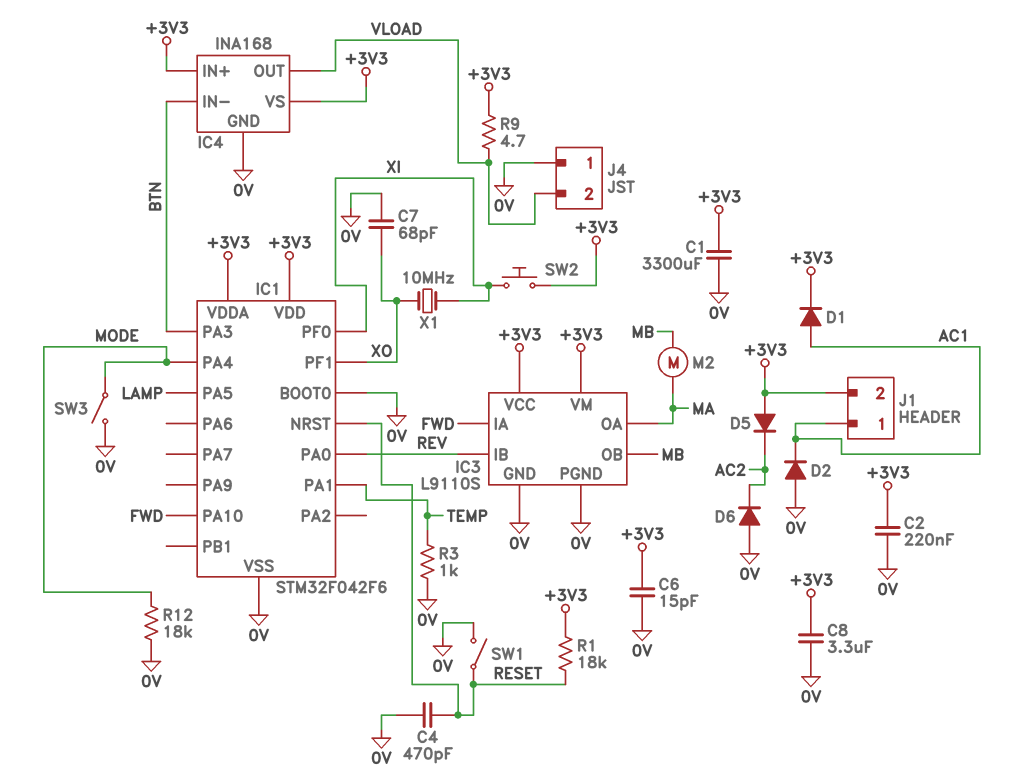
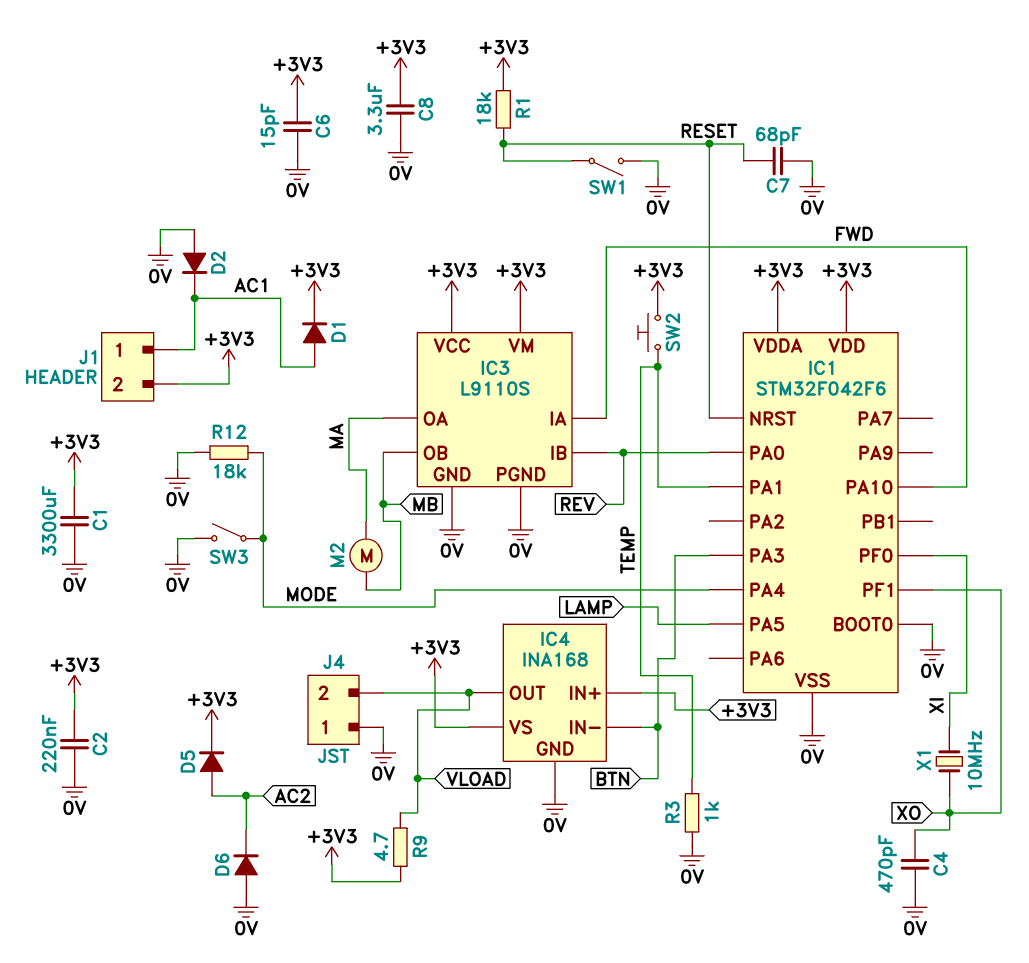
C4: 470pF (0V, RESET) -> 470pF (0V, XO)
C7: 68pF (0V, XO) -> 68pF (0V, RESET)
D5: diode (A +3V3, K AC2) -> diode (A AC2, K +3V3)
SW2: button (+3V3, XI) -> button (+3V3, TEMP)

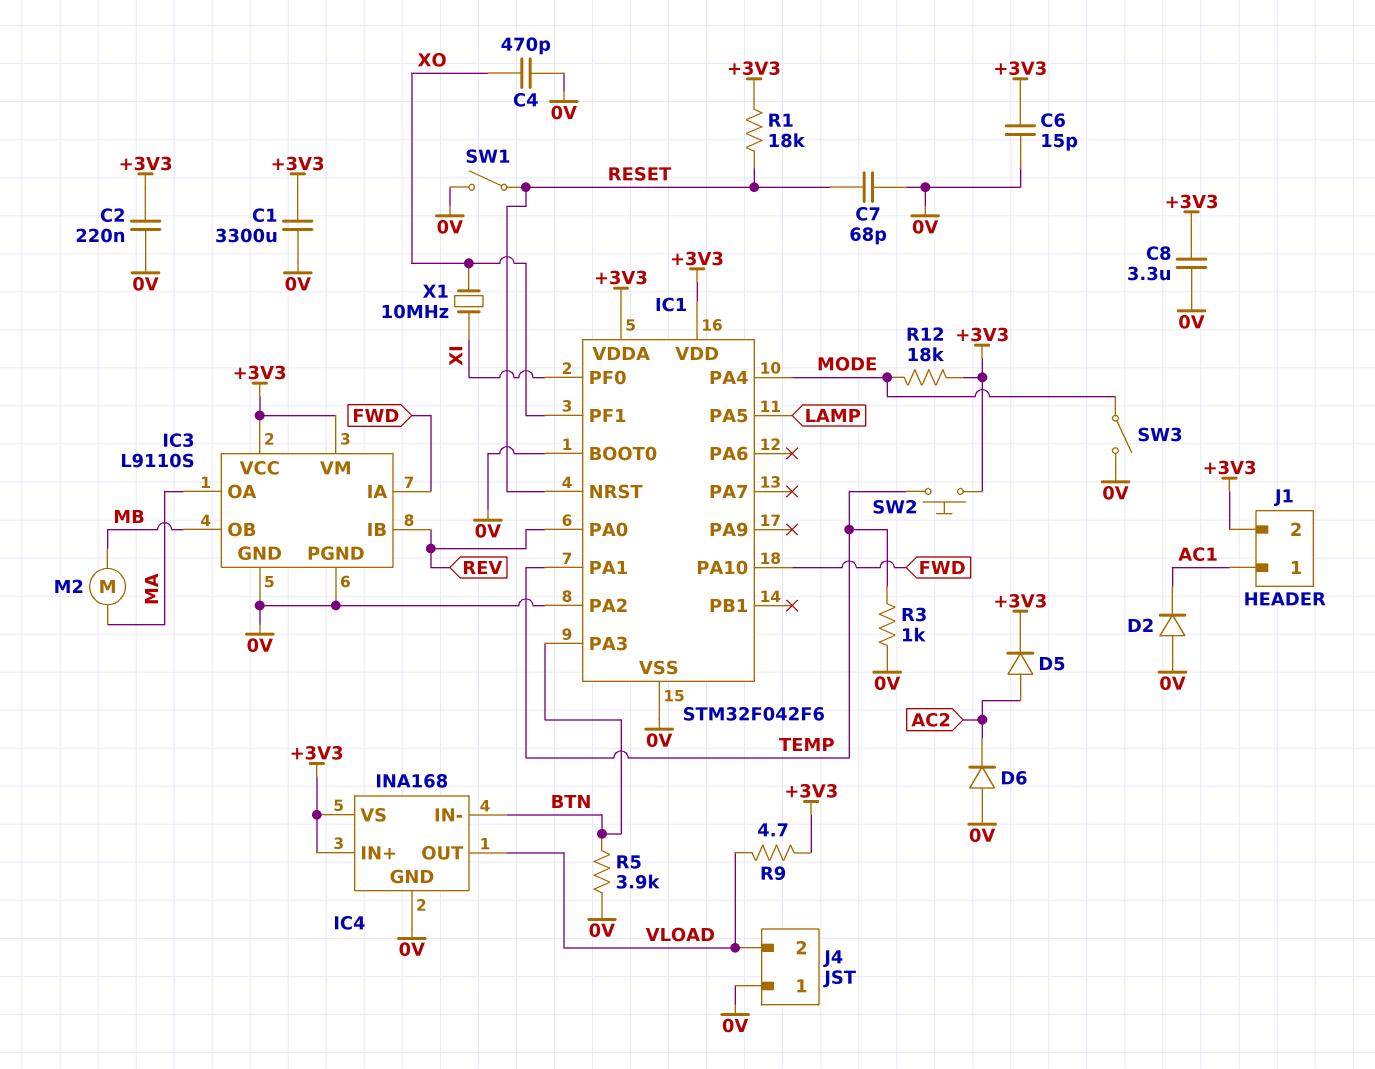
D1: diode (A AC1, K +3V3) -> none
IC1 pin PA2: none -> 0V
R5: none -> 3.9k (0V, BTN)
R12: 18k (0V, MODE) -> 18k (+3V3, MODE)

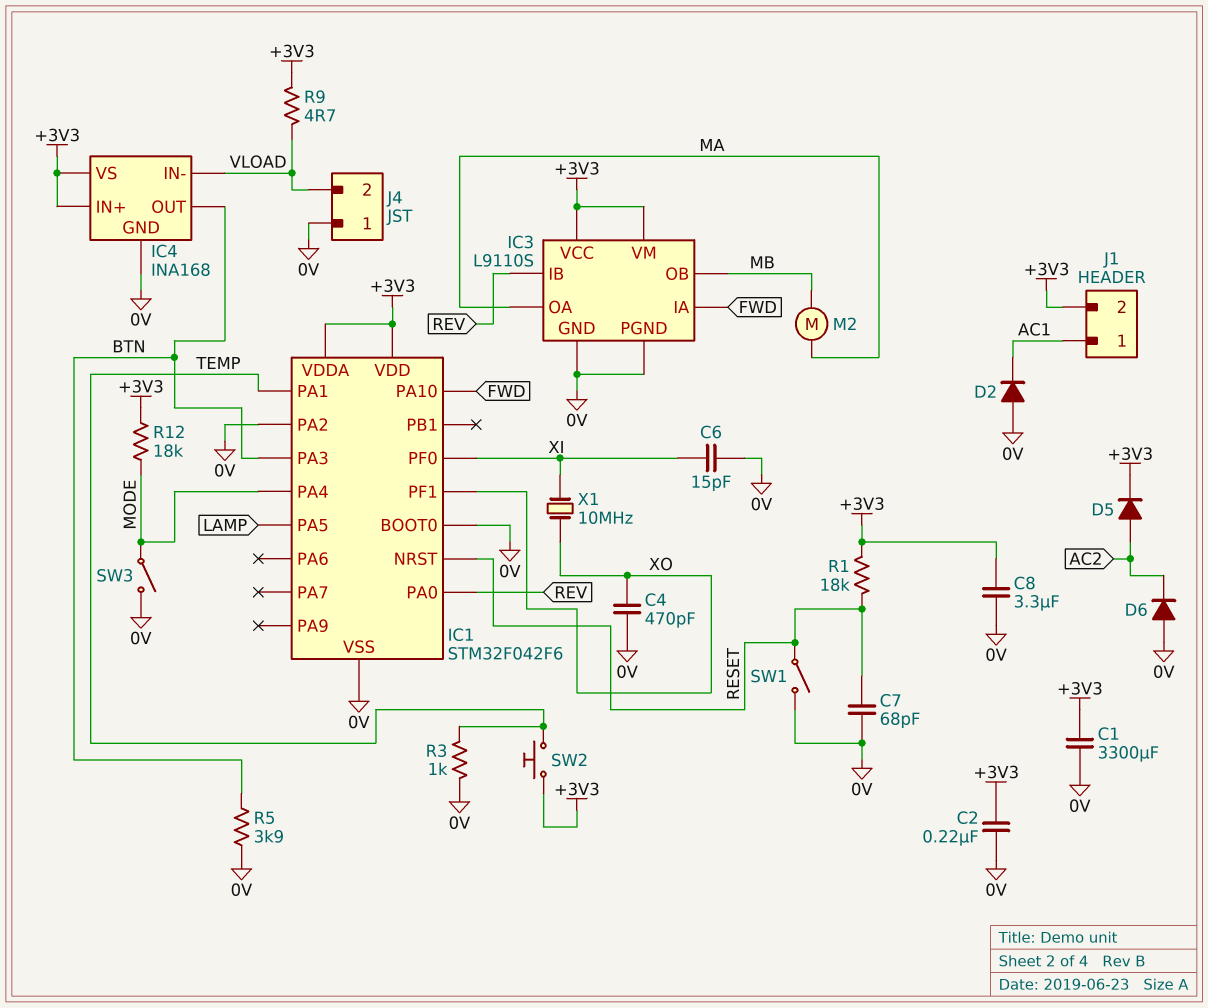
C6: 15pF (+3V3, 0V) -> 15pF (0V, XI)
IC4 pin IN-: BTN -> VLOAD
IC4 pin OUT: VLOAD -> BTN

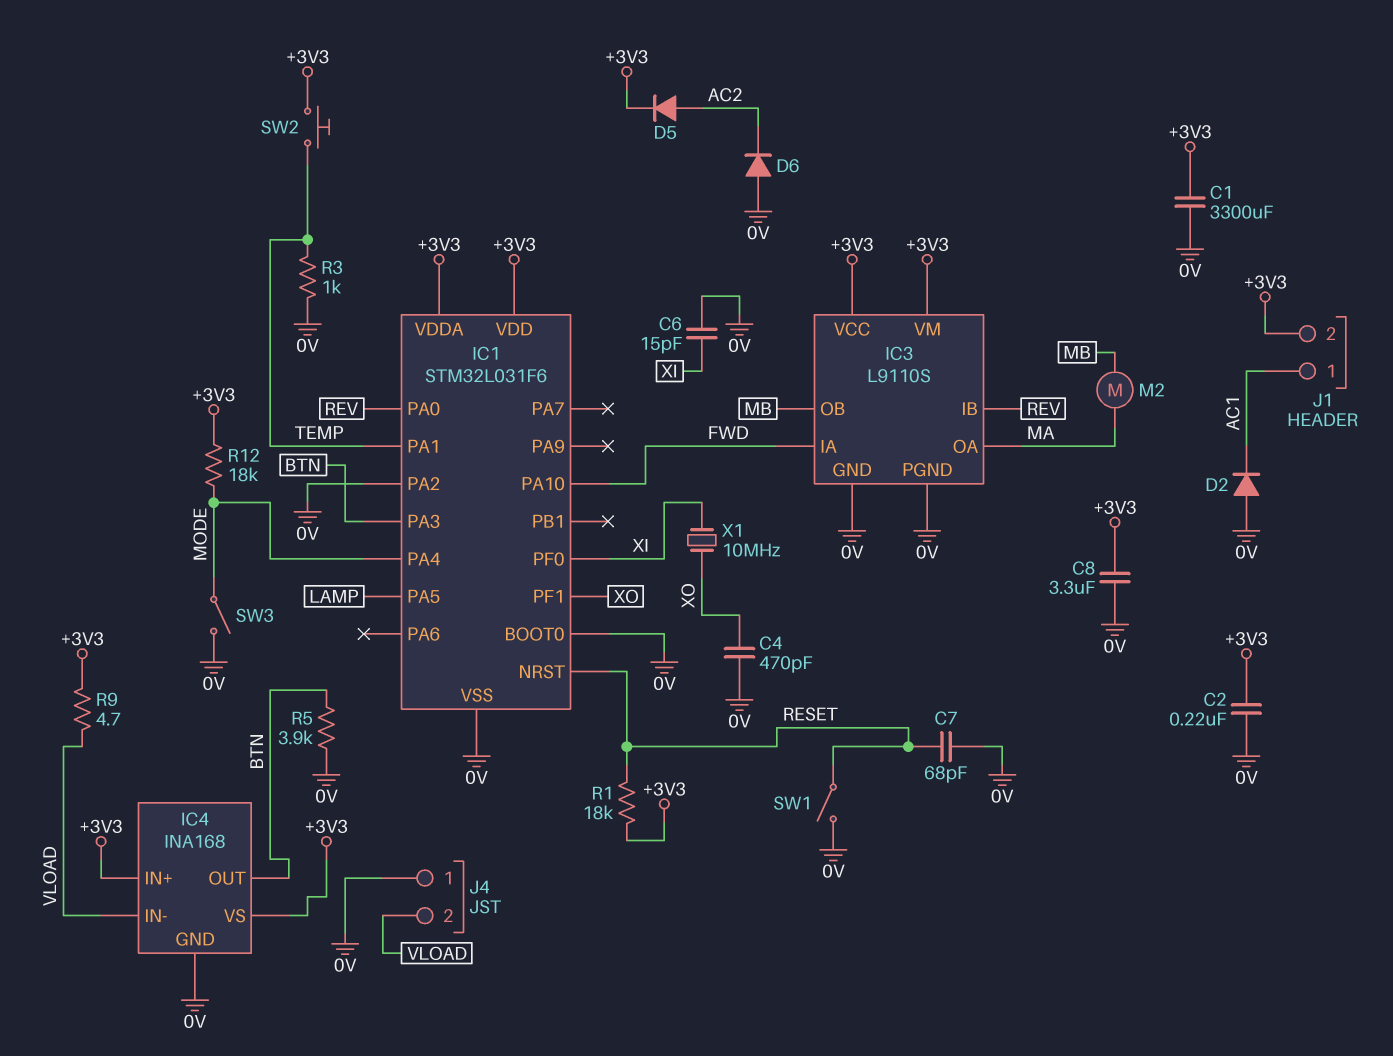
IC1: STM32F042F6 -> STM32L031F6

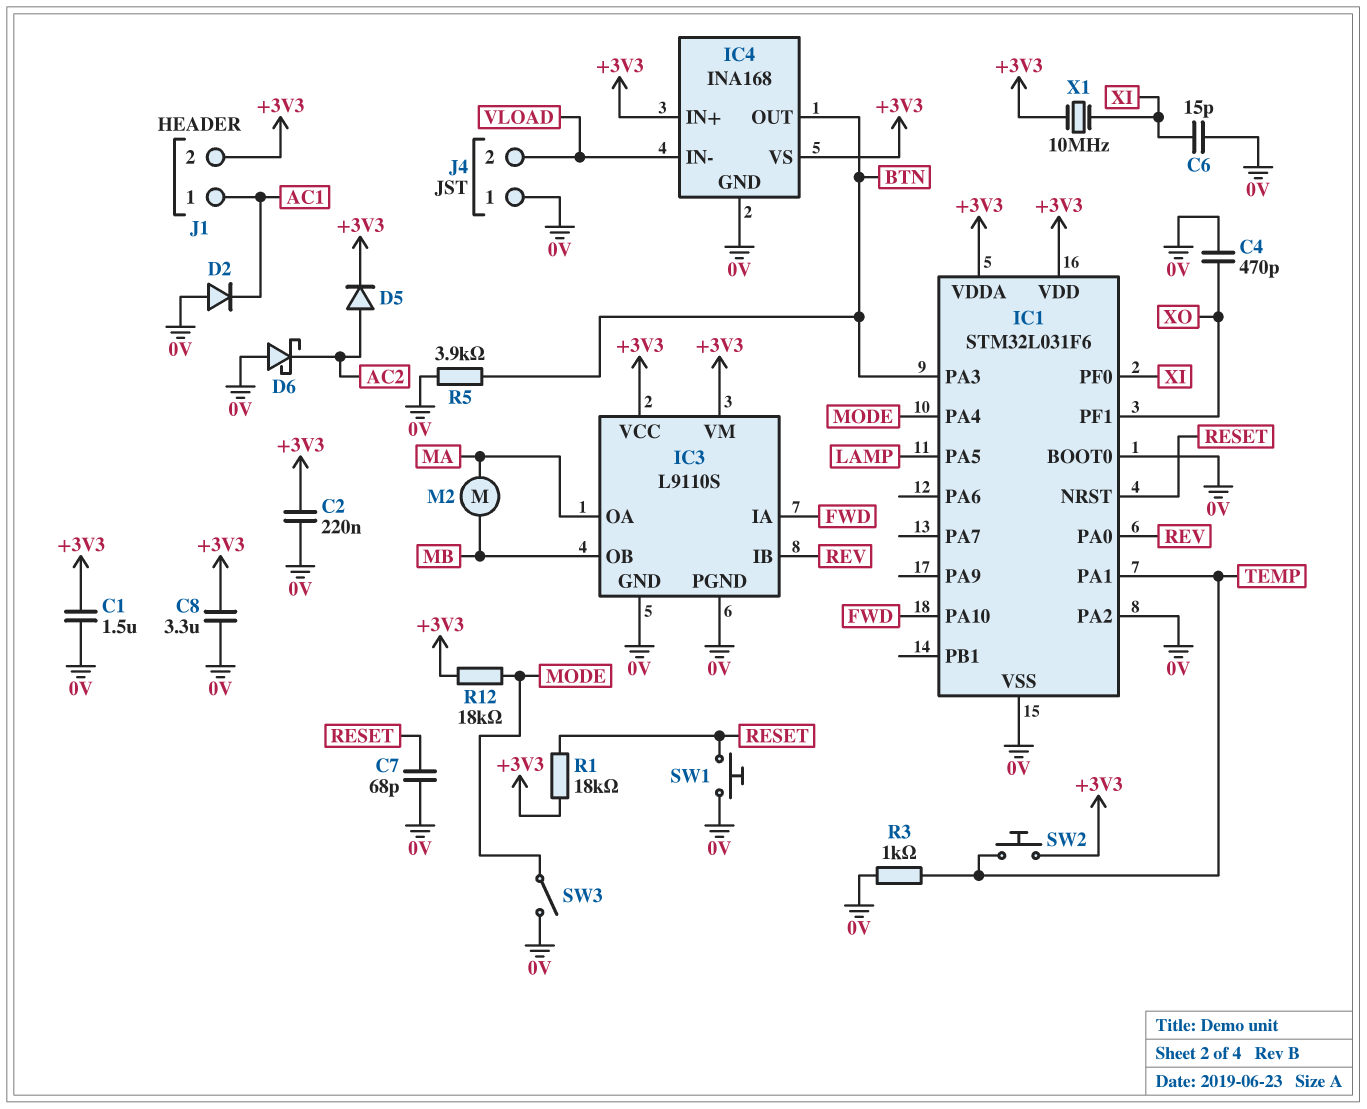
C1: 3300uF (+3V3, 0V) -> 1.5uF (+3V3, 0V)
D6: diode (A 0V, K AC2) -> schottky (A 0V, K AC2)
R9: 4.7 (+3V3, VLOAD) -> none
SW1: switch (0V, RESET) -> button (0V, RESET)
X1: 10MHz (XI, XO) -> 10MHz (+3V3, XI)

